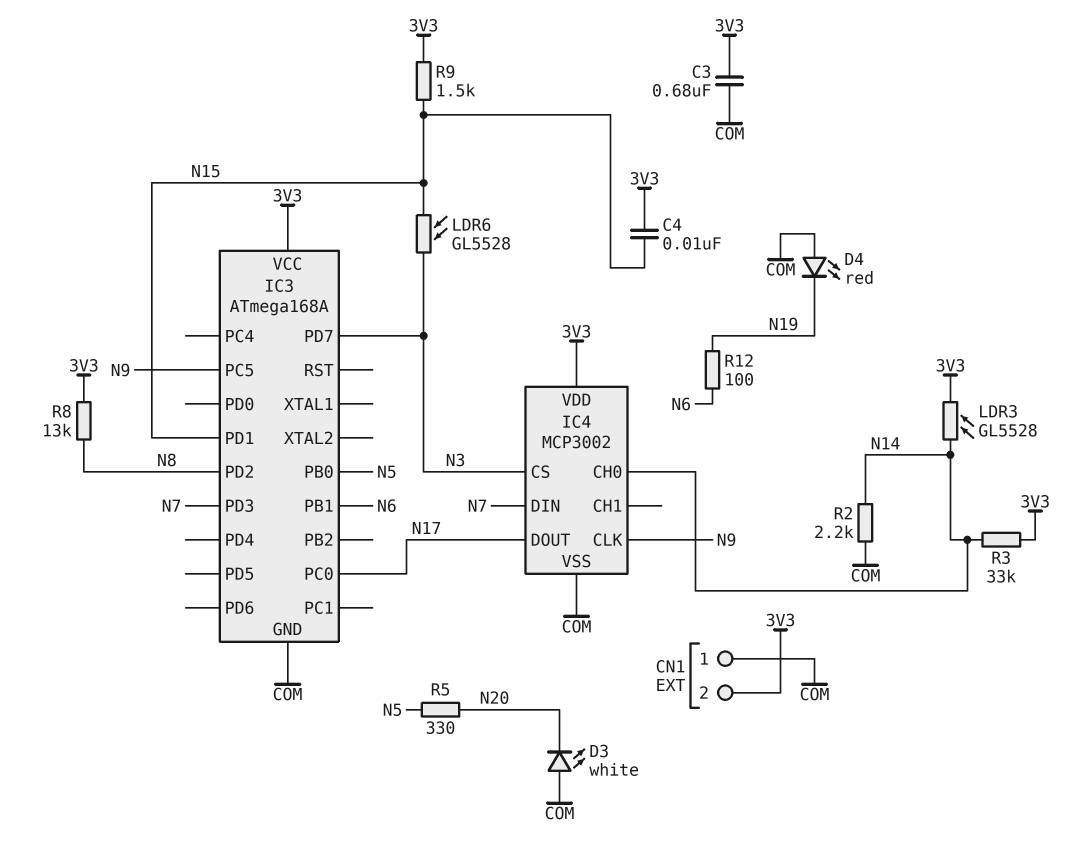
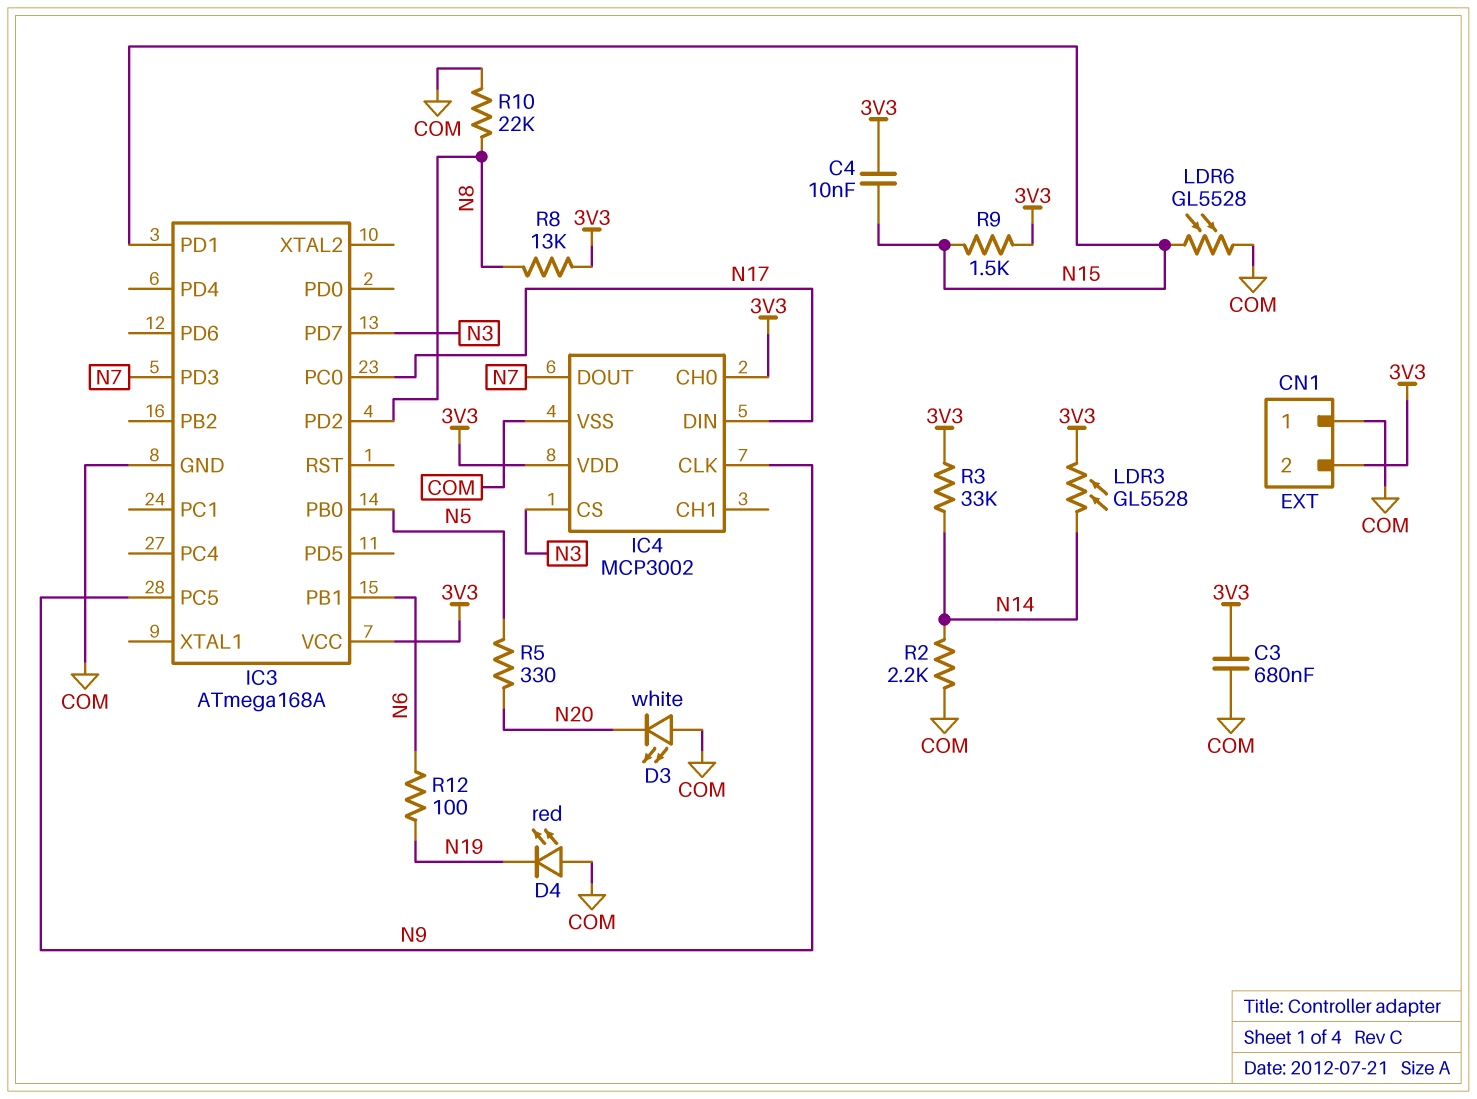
IC4 pin CH0: N14 -> 3V3
IC4 pin DIN: N7 -> N17
IC4 pin DOUT: N17 -> N7
LDR6: GL5528 (N3, N15) -> GL5528 (COM, N15)
R10: none -> 22k (COM, N8)

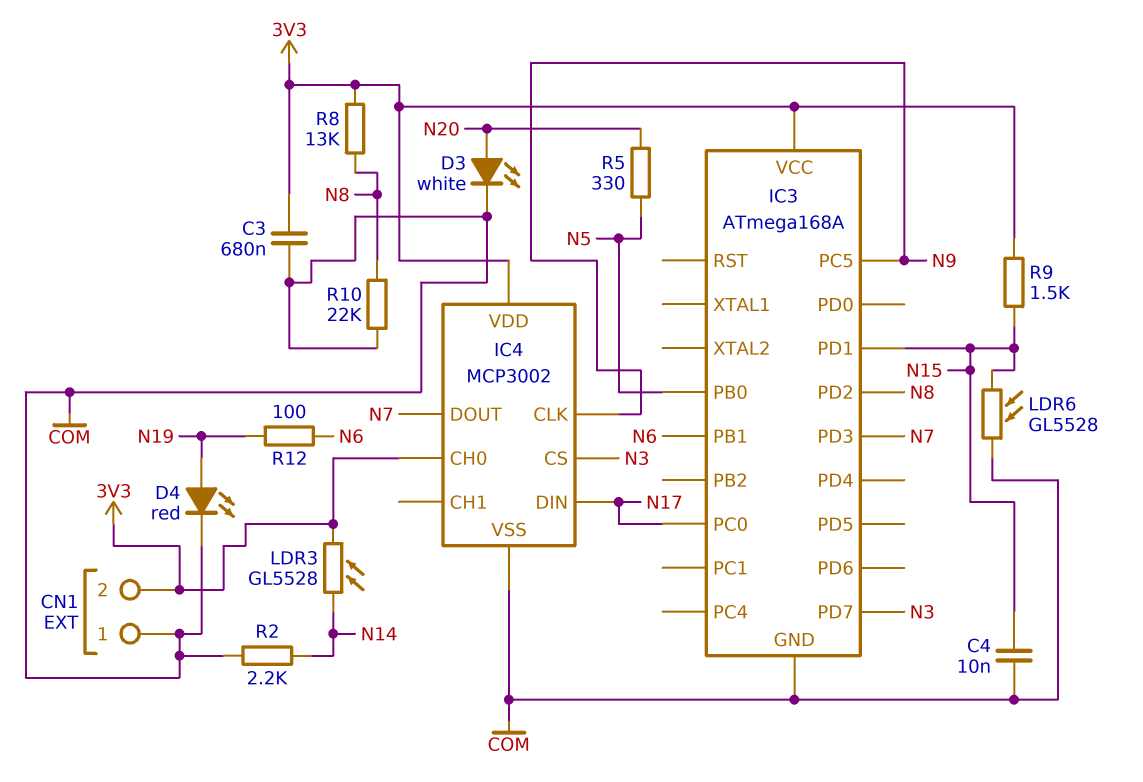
C4: 10nF (3V3, N15) -> 10nF (COM, N15)
D3: LED white (A COM, K N20) -> LED white (A N20, K COM)
D4: LED red (A COM, K N19) -> LED red (A N19, K COM)
R3: 33k (3V3, N14) -> none

